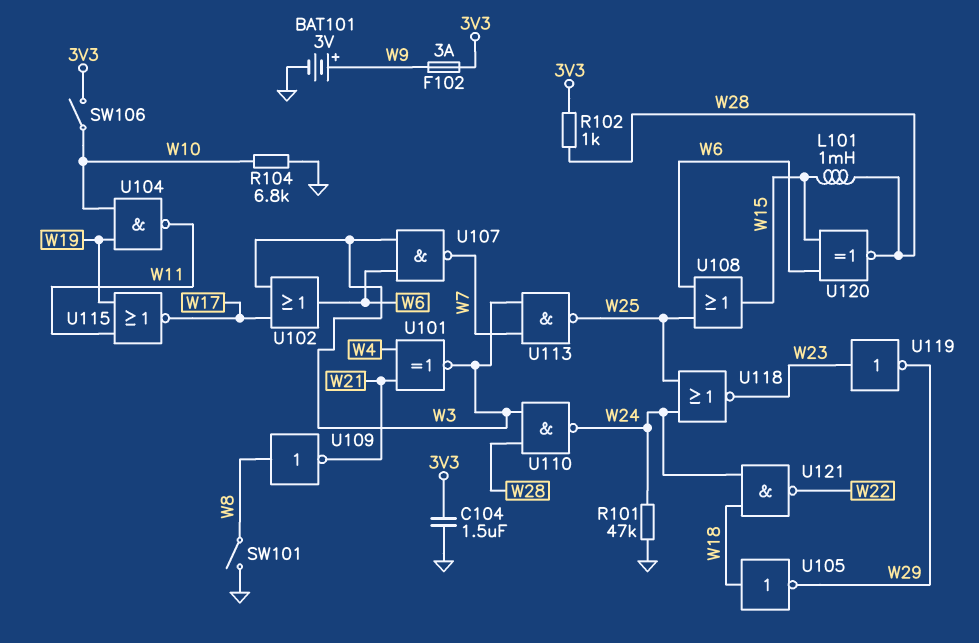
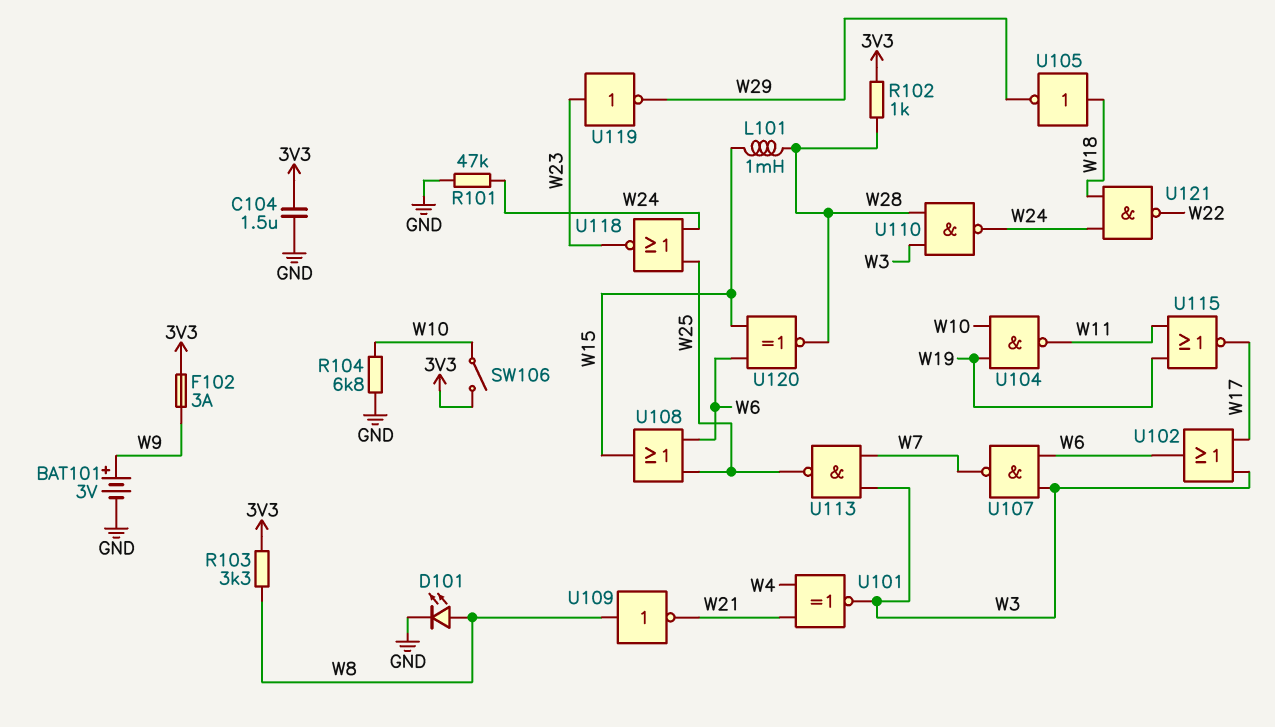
D101: none -> LED (A W8, K GND)
R103: none -> 3.3k (3V3, W8)
SW101: switch (GND, W8) -> none

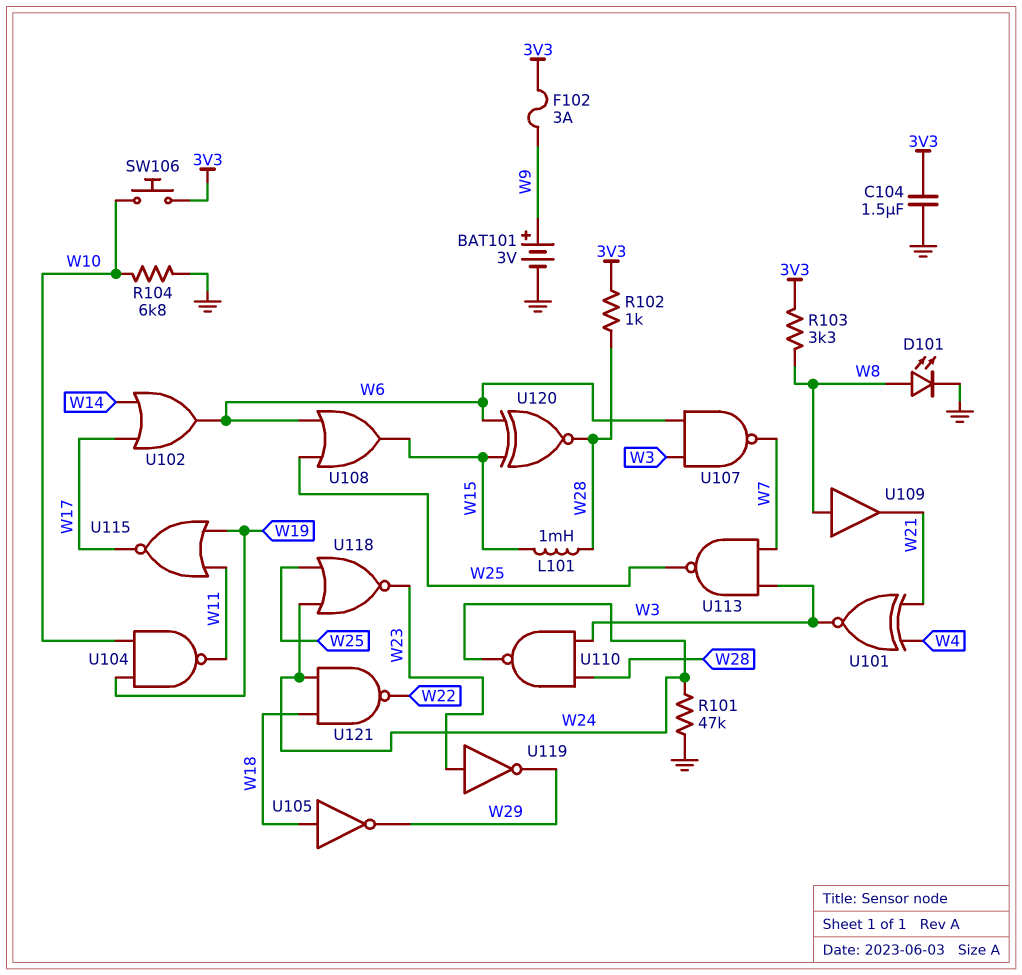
SW106: switch (3V3, W10) -> button (3V3, W10)
U102: OR (in W3, in W17, out W6) -> OR (in W14, in W17, out W6)
U109: NOT (in W8, out W21) -> buffer (in W8, out W21)

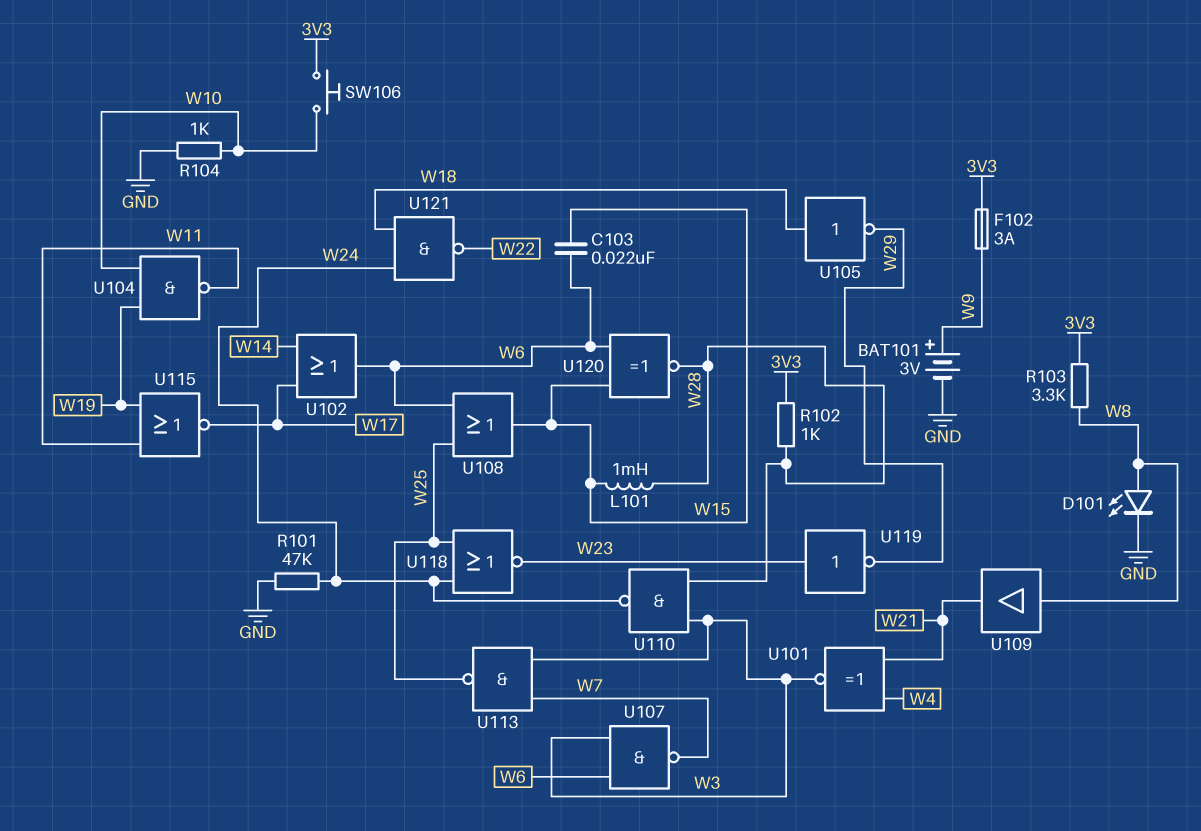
C103: none -> 22nF (W6, W15)
C104: 1.5uF (3V3, GND) -> none
R104: 6.8k (GND, W10) -> 1k (GND, W10)

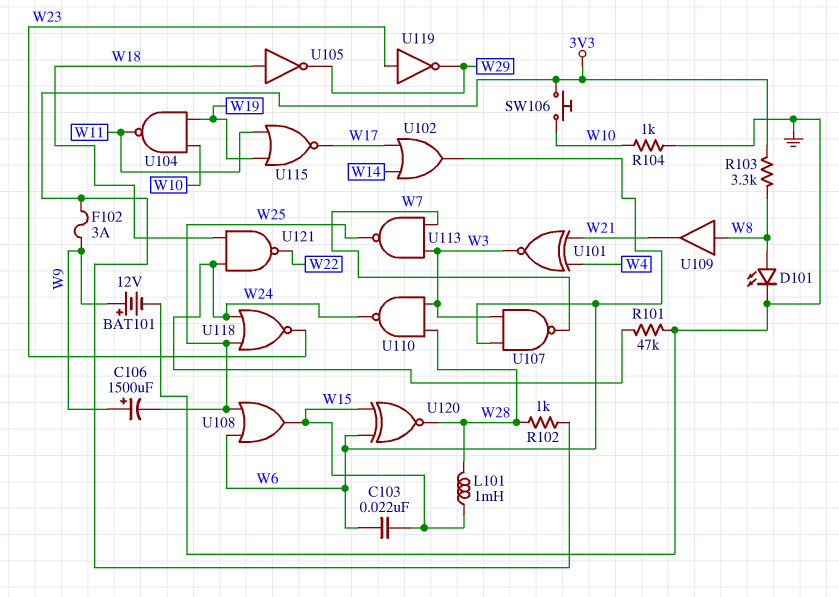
BAT101: 3V (plus W9, minus GND) -> 12V (plus W9, minus GND)
C106: none -> 1500uF (plus W9, minus W25)

